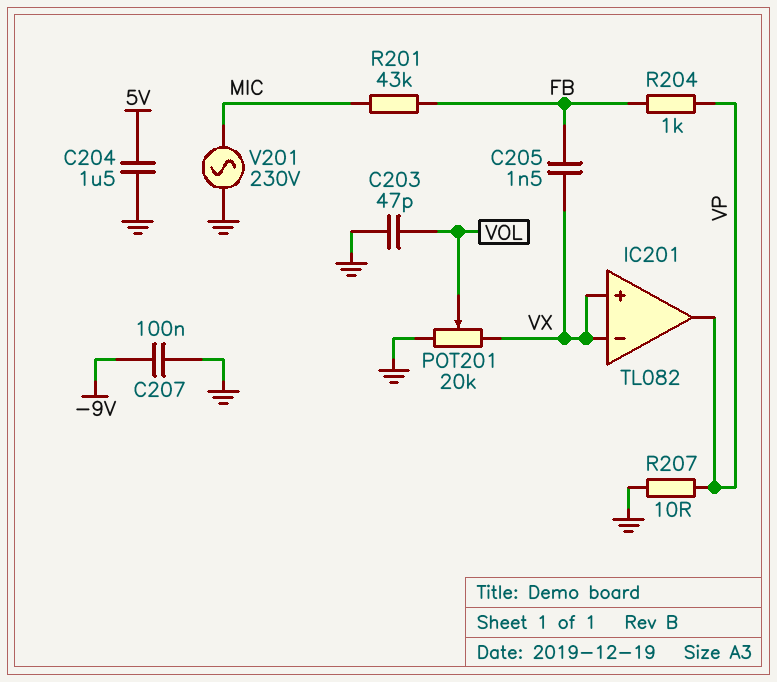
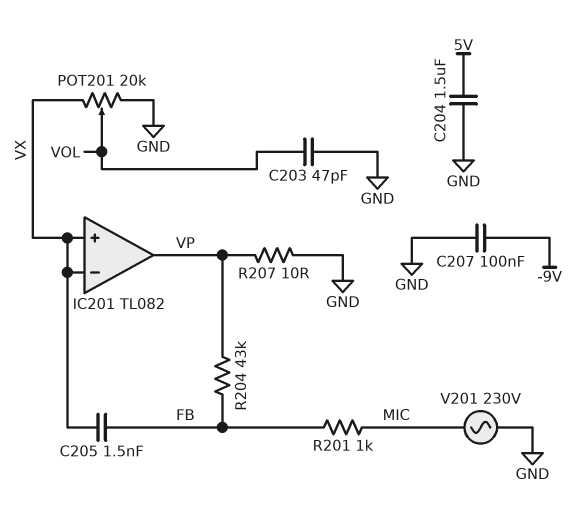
R201: 43k (FB, MIC) -> 1k (FB, MIC)
R204: 1k (FB, VP) -> 43k (FB, VP)

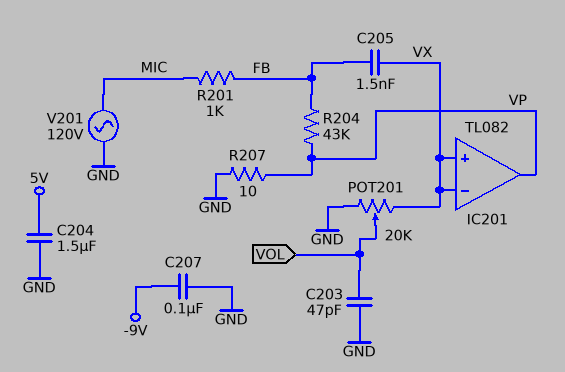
V201: AC 230V (GND, MIC) -> AC 120V (GND, MIC)

